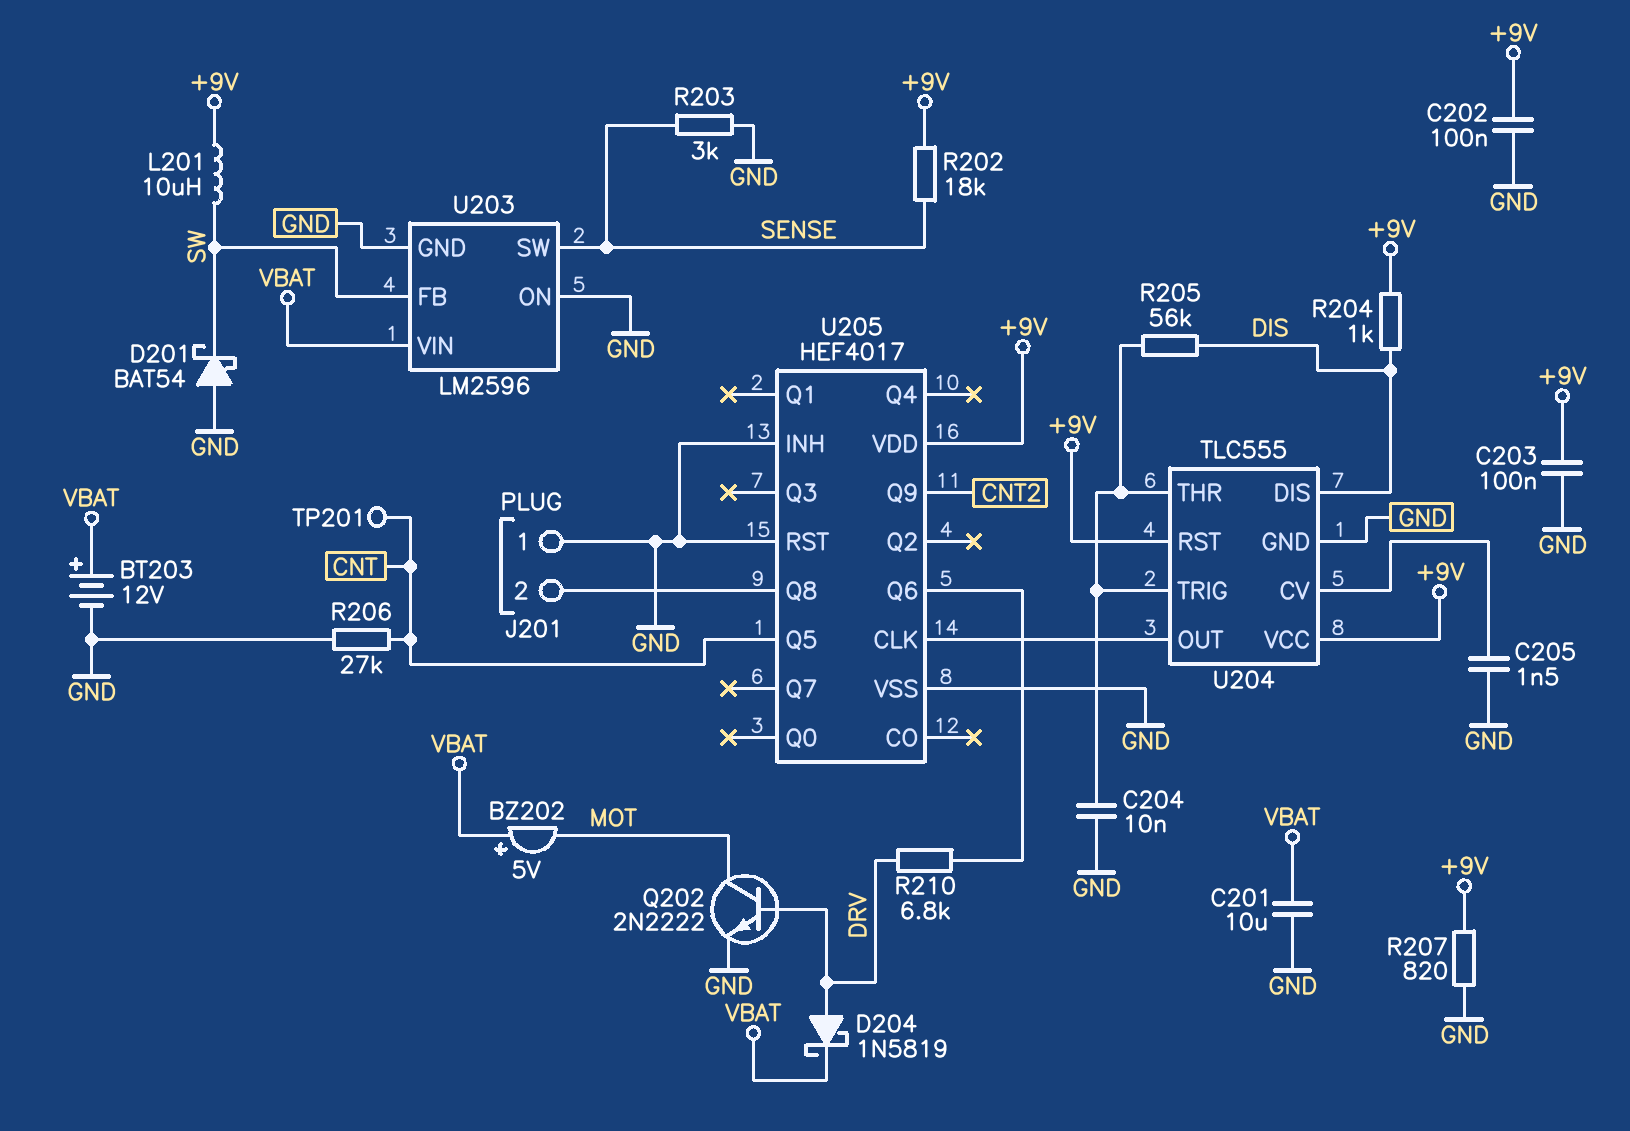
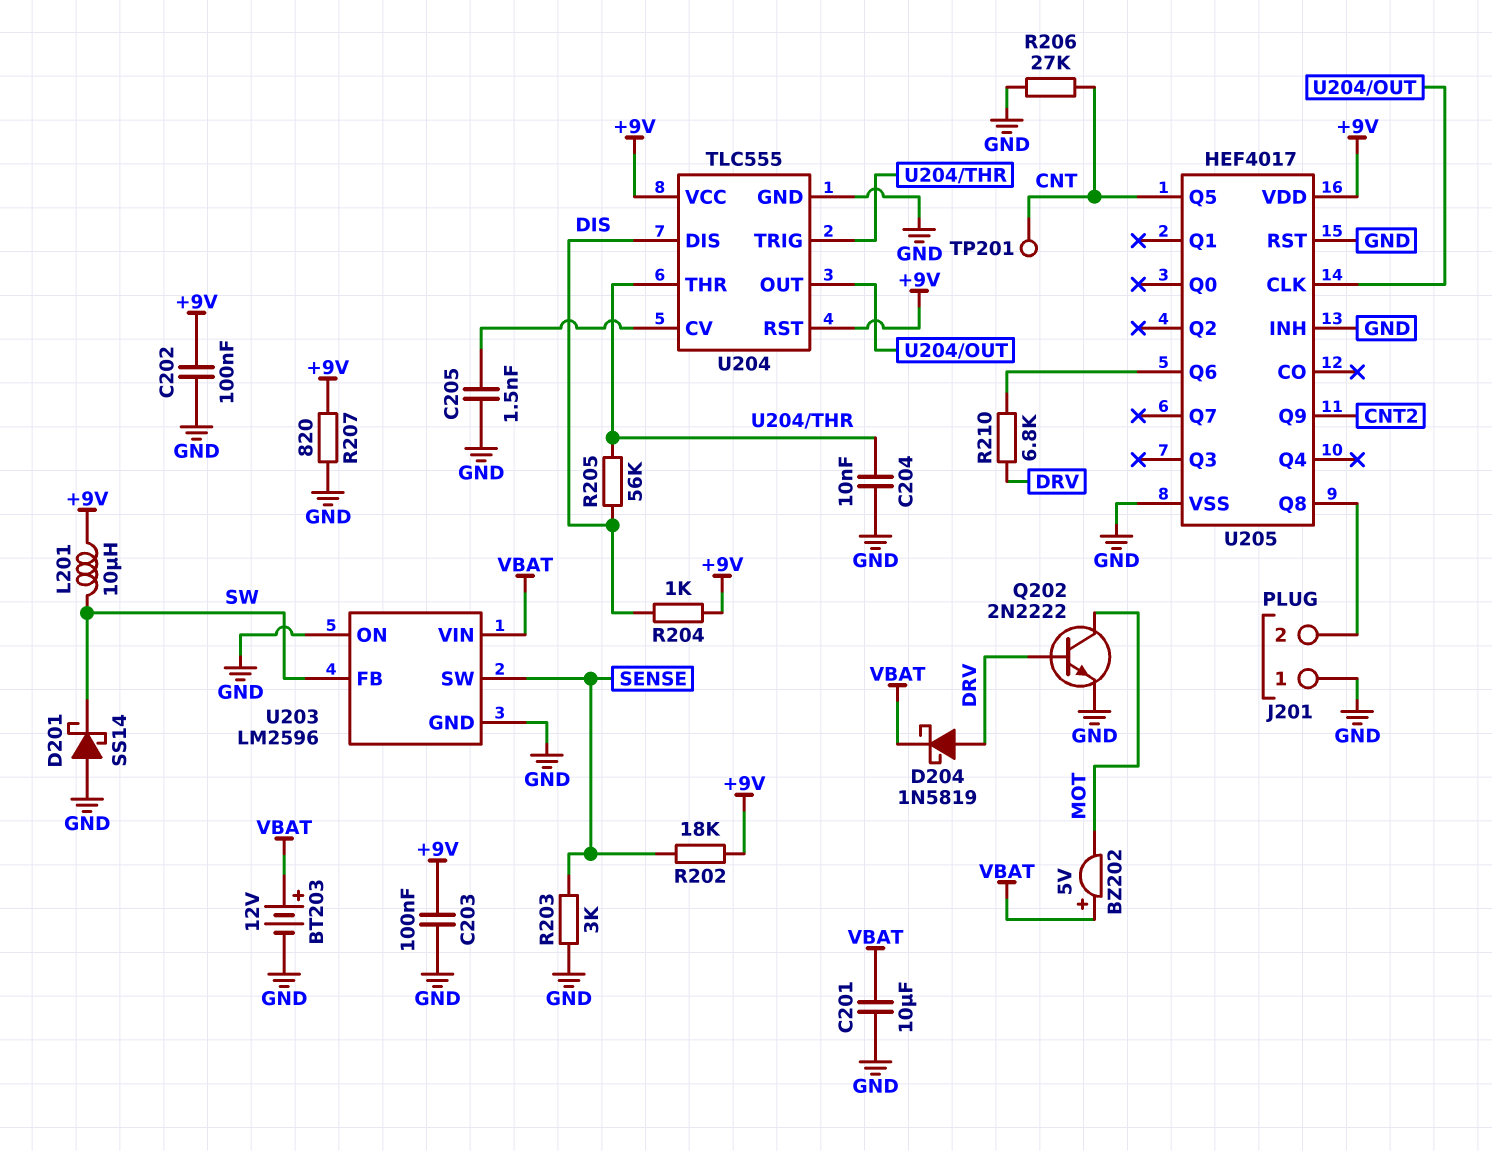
D201: schottky BAT54 (A GND, K SW) -> schottky SS14 (A GND, K SW)

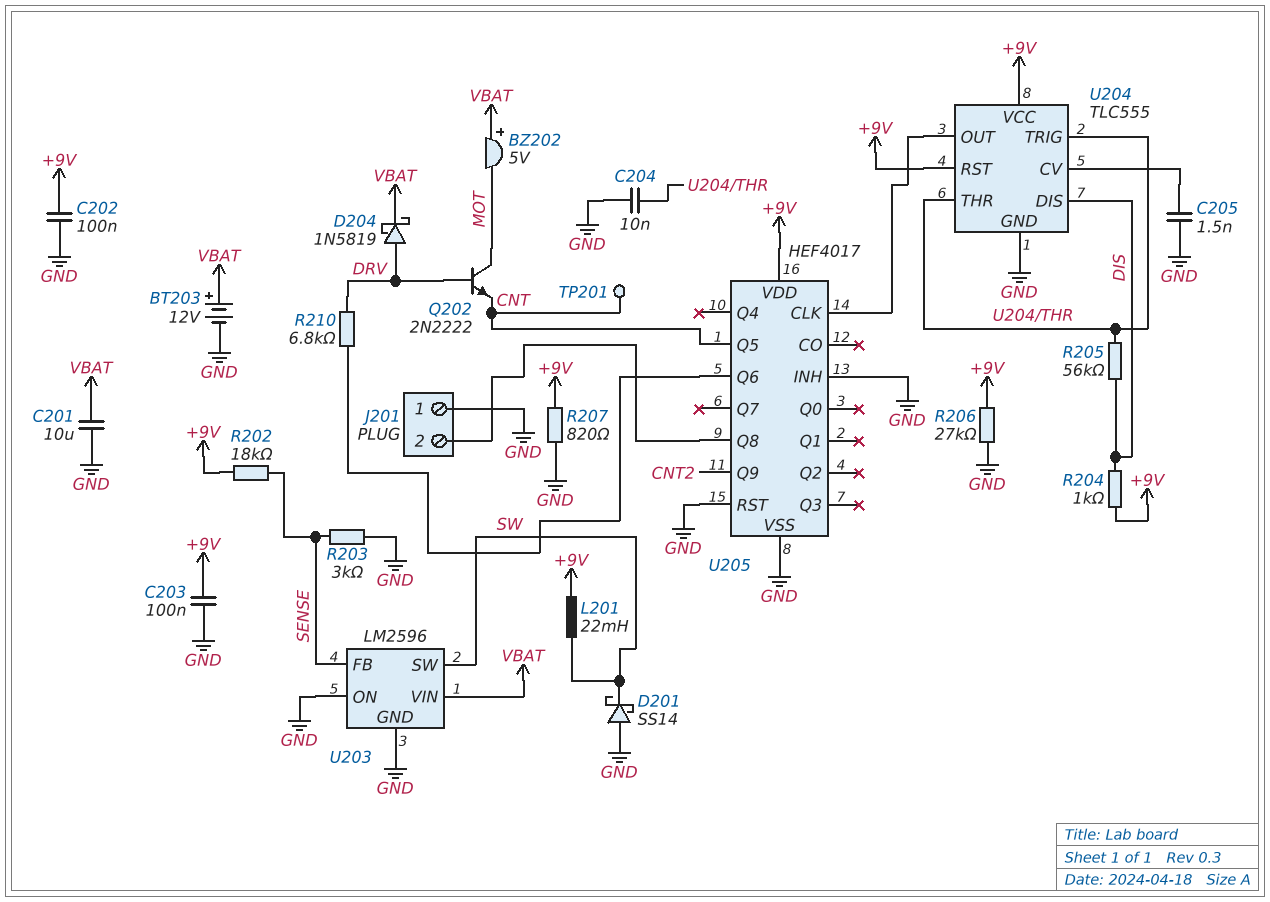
L201: 10uH (+9V, SW) -> 22mH (+9V, SW)
Q202: NPN 2N2222 (B DRV, C MOT, E GND) -> NPN 2N2222 (B DRV, C MOT, E CNT)
R206: 27k (CNT, GND) -> 27k (+9V, GND)
U203 pin FB: SW -> SENSE
U203 pin SW: SENSE -> SW

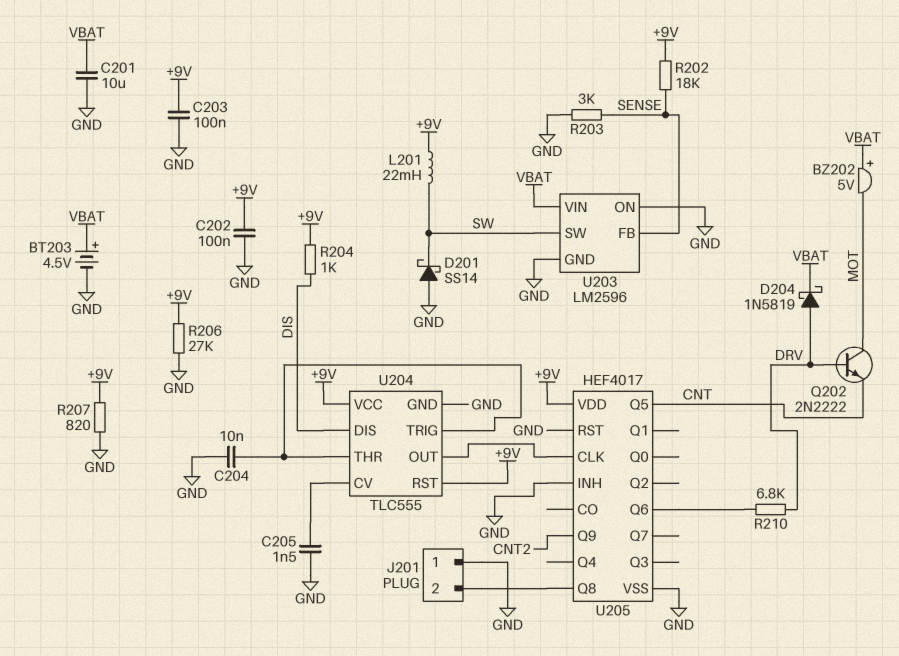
BT203: 12V (plus VBAT, minus GND) -> 4.5V (plus VBAT, minus GND)
R205: 56k (DIS, U204/THR) -> none
TP201: test point (CNT) -> none

